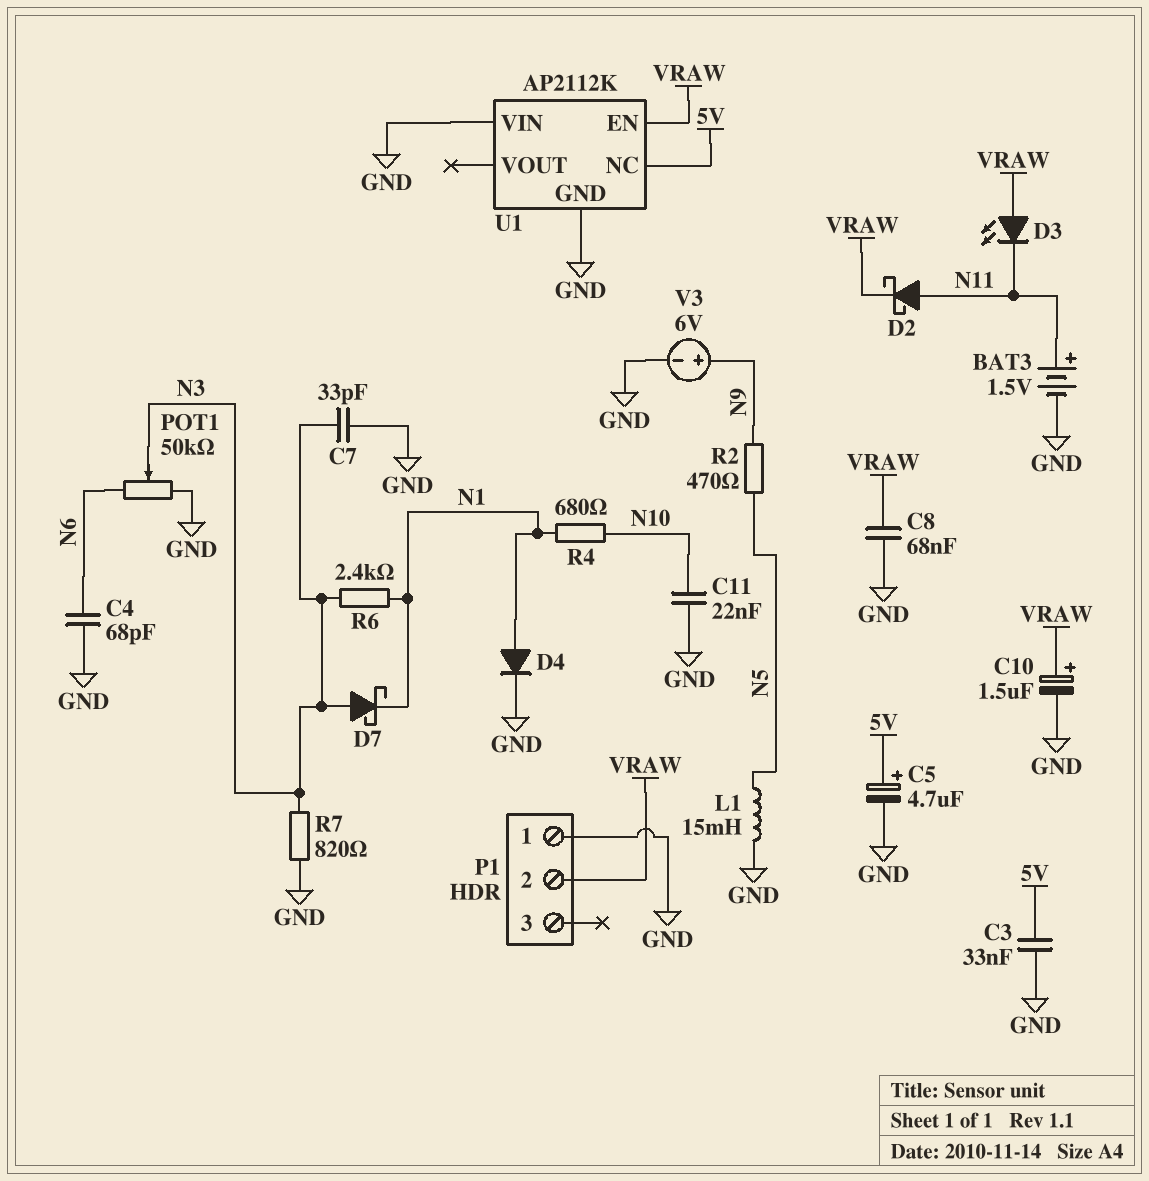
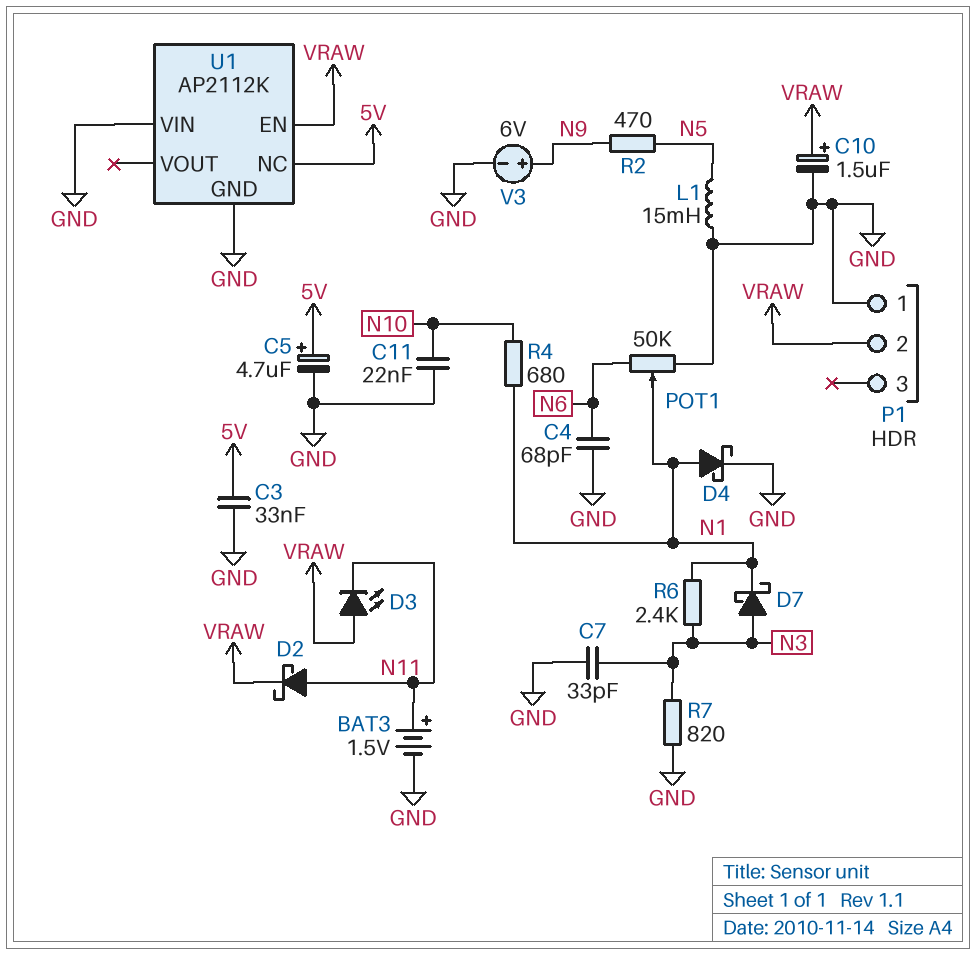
C8: 68nF (GND, VRAW) -> none
D4: diode (A N1, K GND) -> schottky (A N1, K GND)
POT1: 50k (GND, N6, wiper N3) -> 50k (GND, N6, wiper N1)

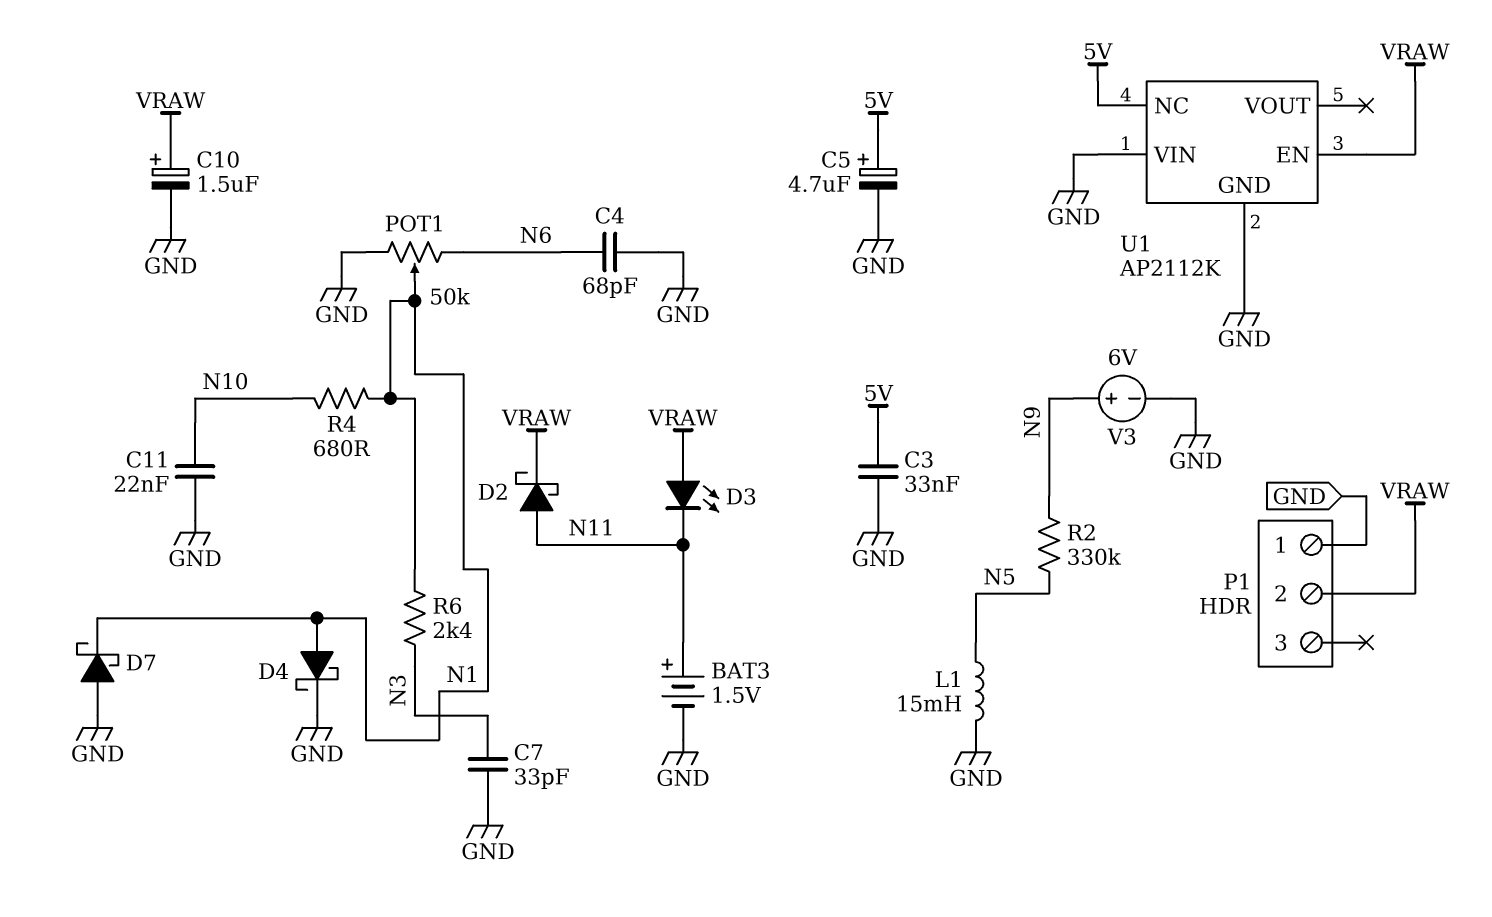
D7: schottky (A N3, K N1) -> schottky (A GND, K N1)
R2: 470 (N5, N9) -> 330k (N5, N9)
R7: 820 (GND, N3) -> none

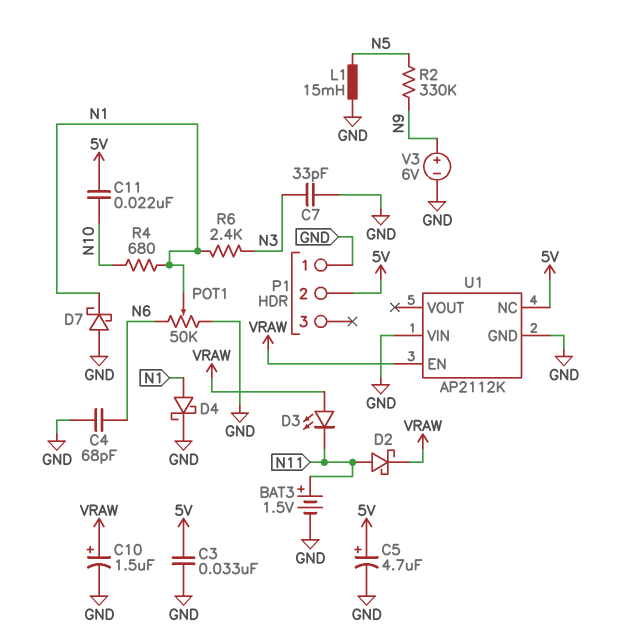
C11: 22nF (GND, N10) -> 22nF (5V, N10)
P1 pin 2: VRAW -> 5V

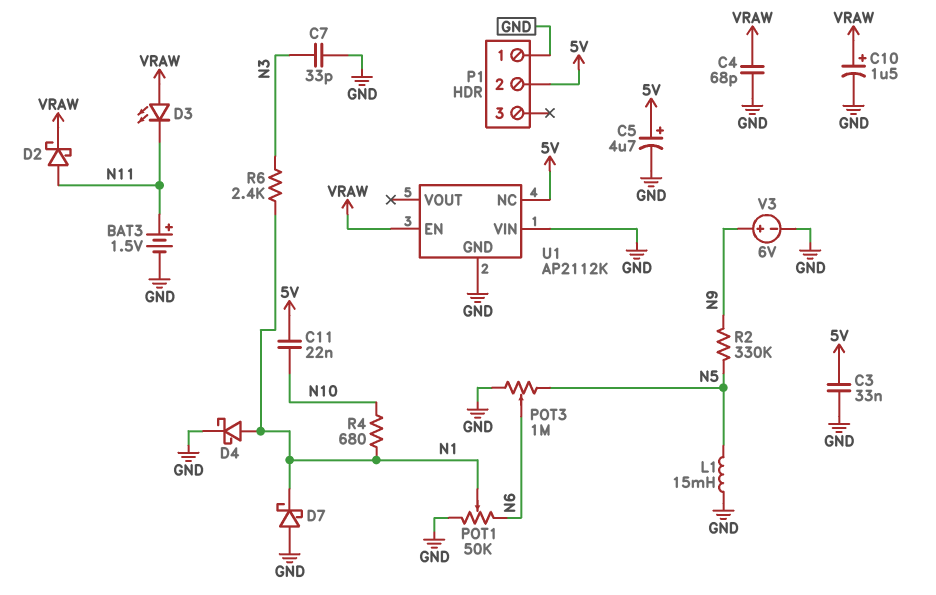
C4: 68pF (GND, N6) -> 68pF (GND, VRAW)
POT3: none -> 1M (GND, N5, wiper N6)

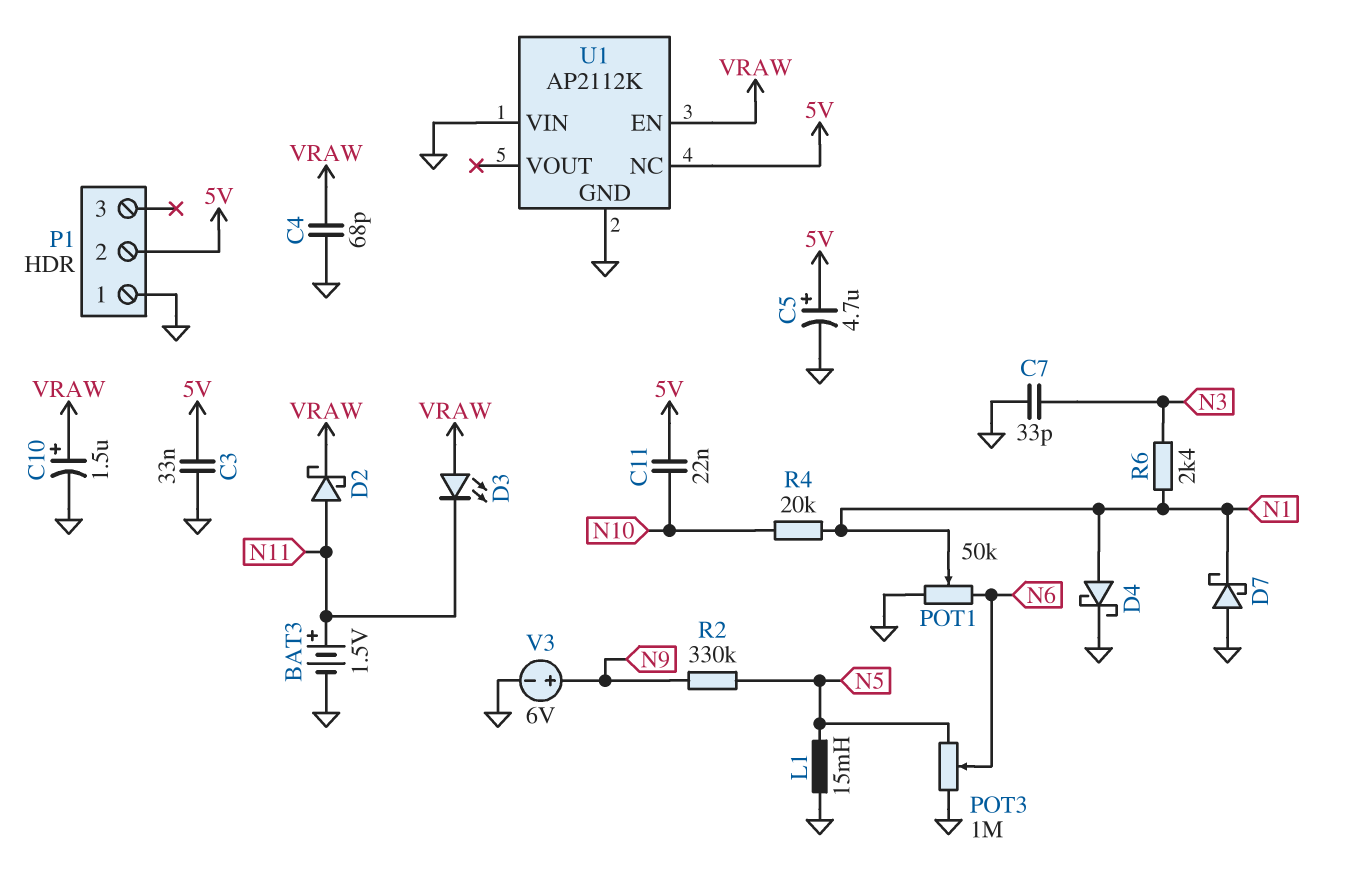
R4: 680 (N1, N10) -> 20k (N1, N10)

